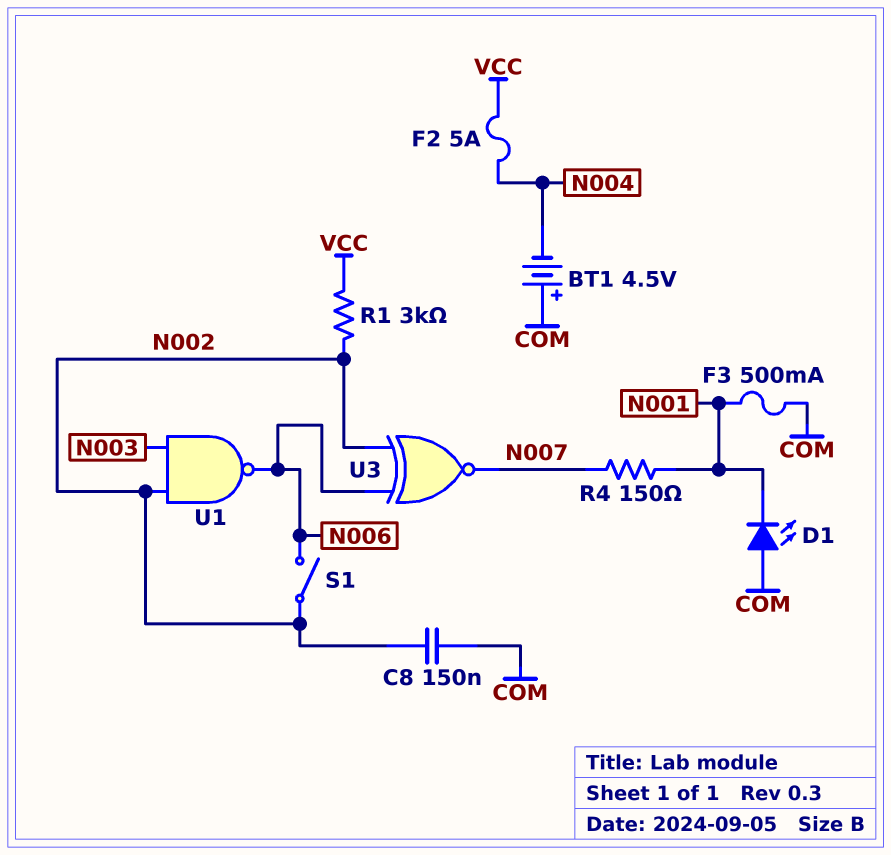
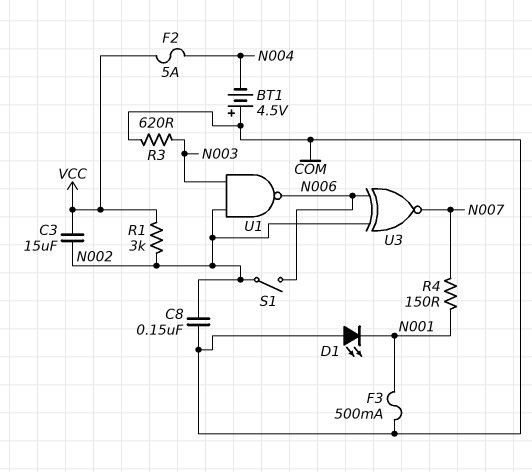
C3: none -> 15uF (N002, VCC)
R3: none -> 620 (COM, N003)

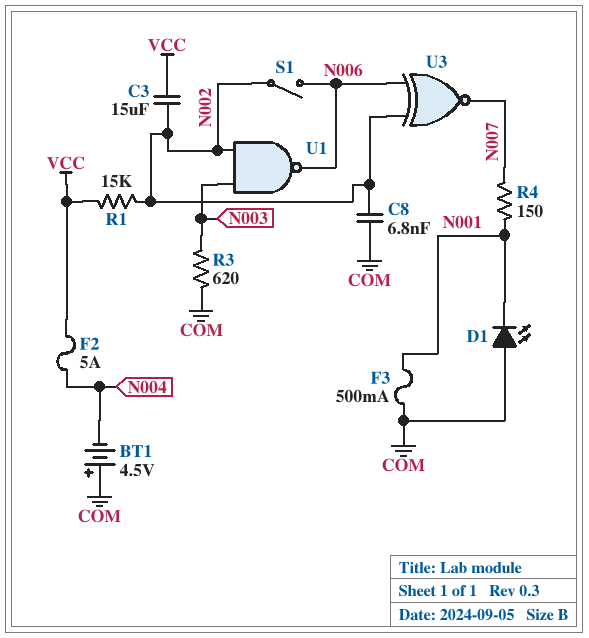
C8: 150nF (COM, N002) -> 6.8nF (COM, N002)
R1: 3k (N002, VCC) -> 15k (N002, VCC)

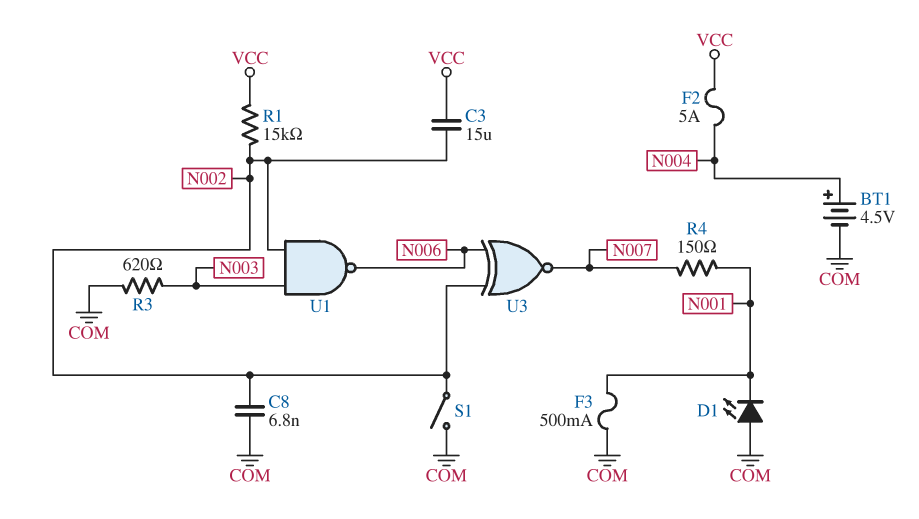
BT1: 4.5V (plus COM, minus N004) -> 4.5V (plus N004, minus COM)
S1: switch (N002, N006) -> switch (COM, N002)

